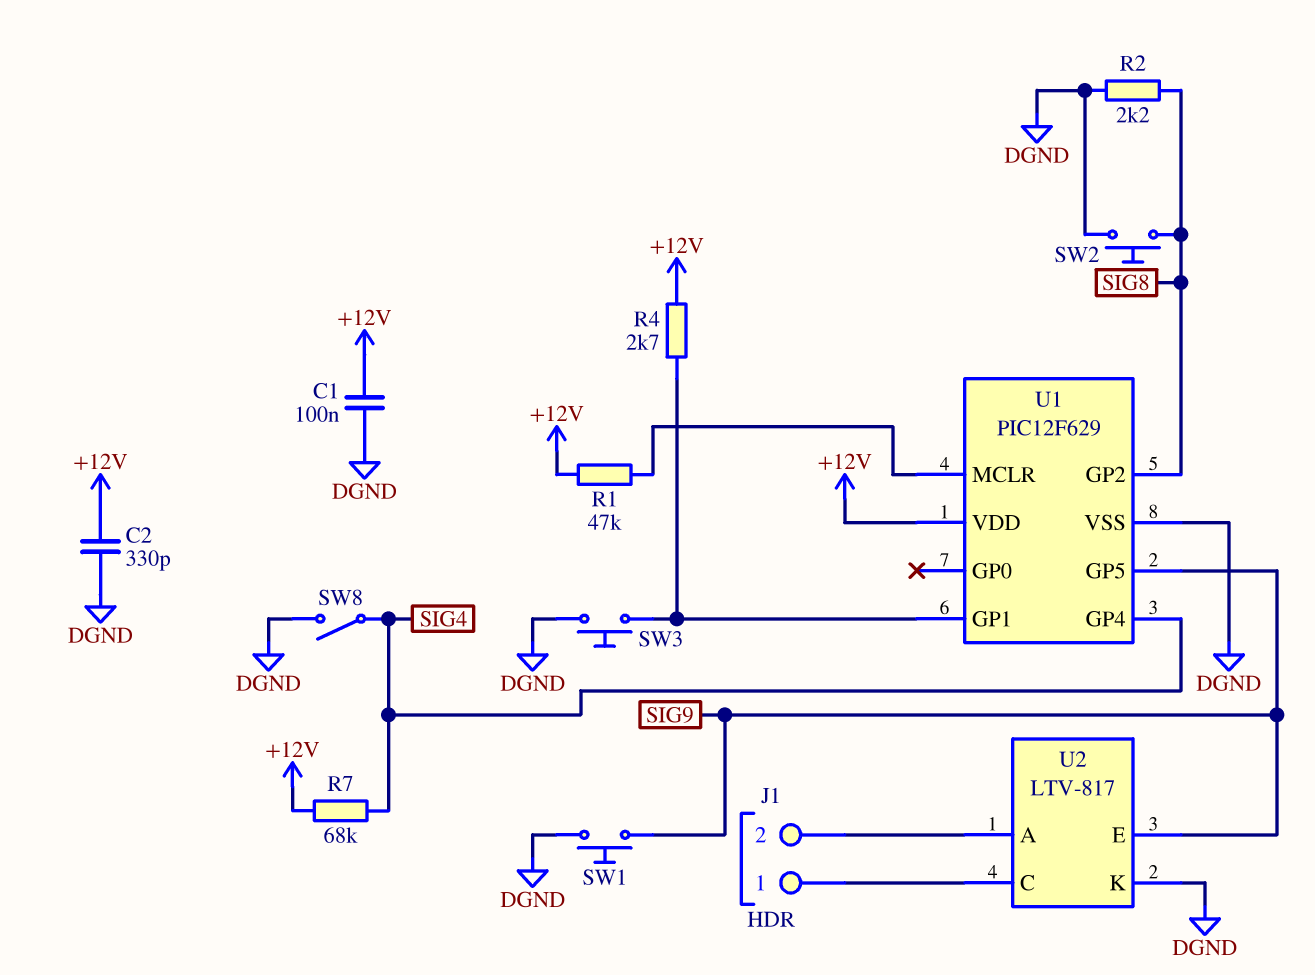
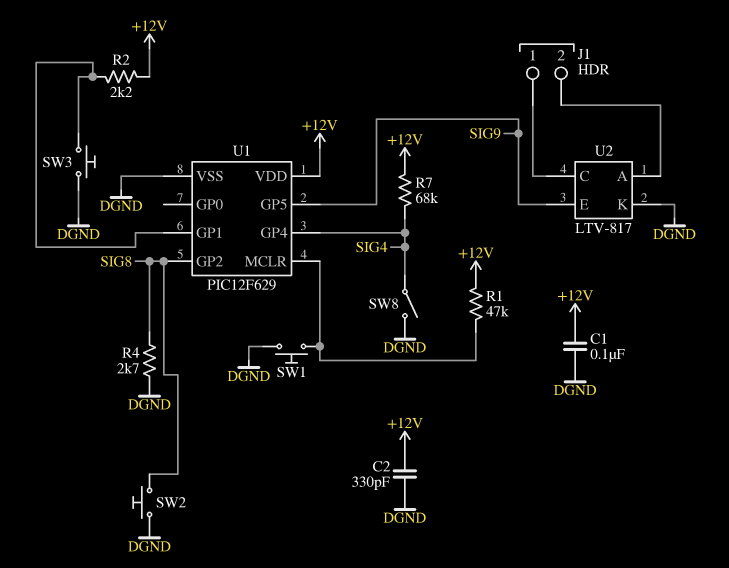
R2: 2.2k (DGND, SIG8) -> 2.2k (+12V, U1/GP1)
R4: 2.7k (+12V, U1/GP1) -> 2.7k (DGND, SIG8)
SW1: button (DGND, SIG9) -> button (DGND, U1/MCLR)

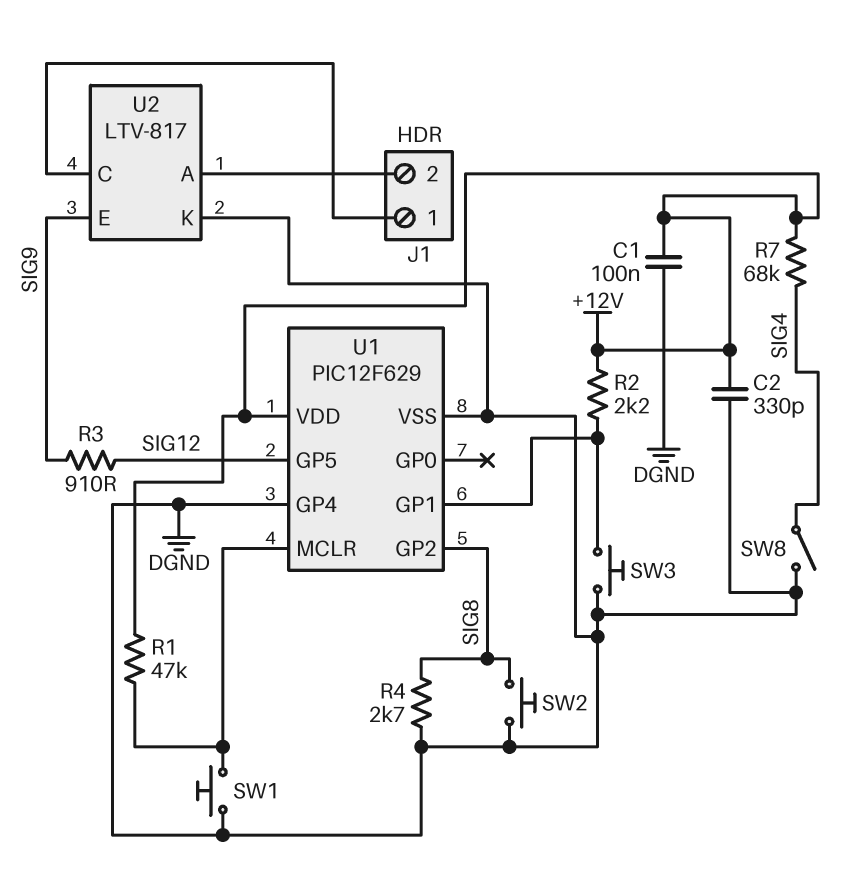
R3: none -> 910 (SIG9, SIG12)
U1 pin GP4: SIG4 -> DGND
U1 pin GP5: SIG9 -> SIG12

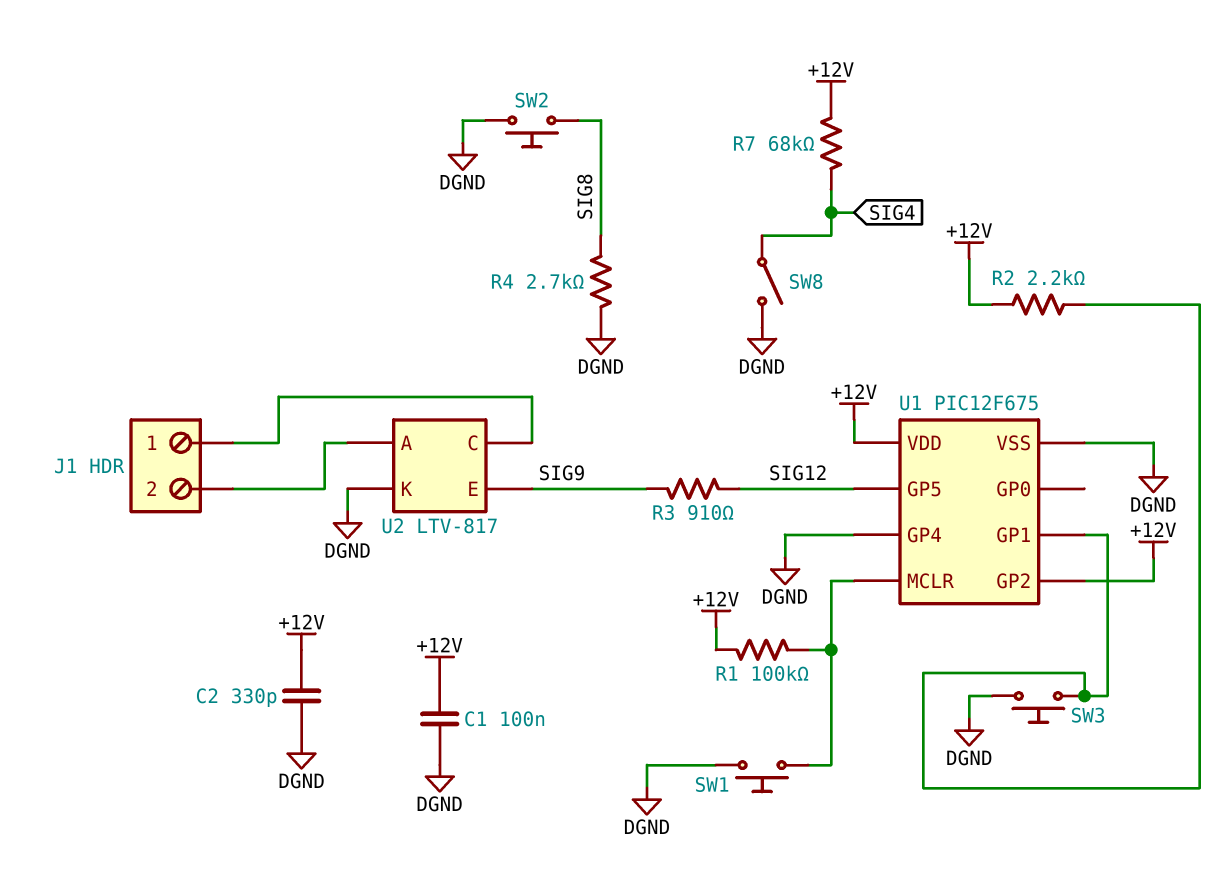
R1: 47k (+12V, U1/MCLR) -> 100k (+12V, U1/MCLR)
U1: PIC12F629 -> PIC12F675
U1 pin GP2: SIG8 -> +12V

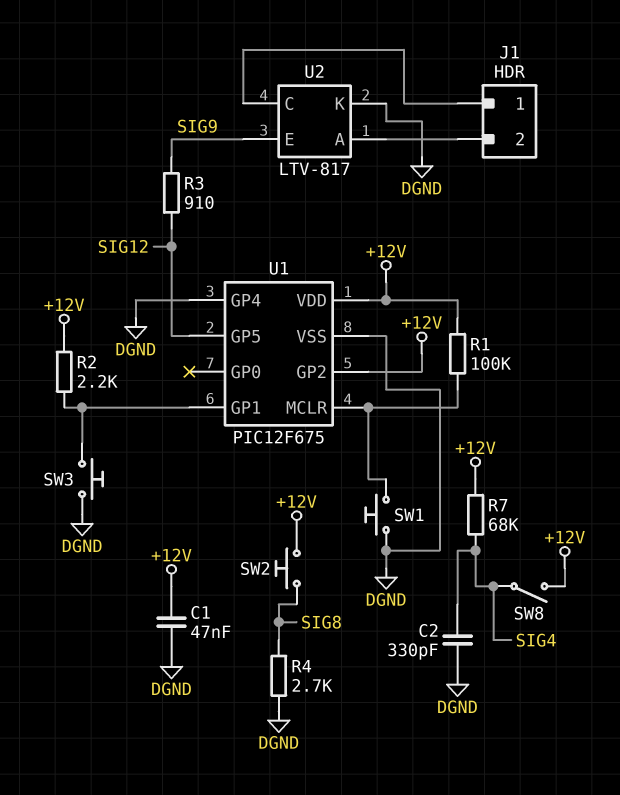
C1: 100nF (+12V, DGND) -> 47nF (+12V, DGND)
C2: 330pF (+12V, DGND) -> 330pF (DGND, SIG4)
SW2: button (DGND, SIG8) -> button (+12V, SIG8)
SW8: switch (DGND, SIG4) -> switch (+12V, SIG4)

